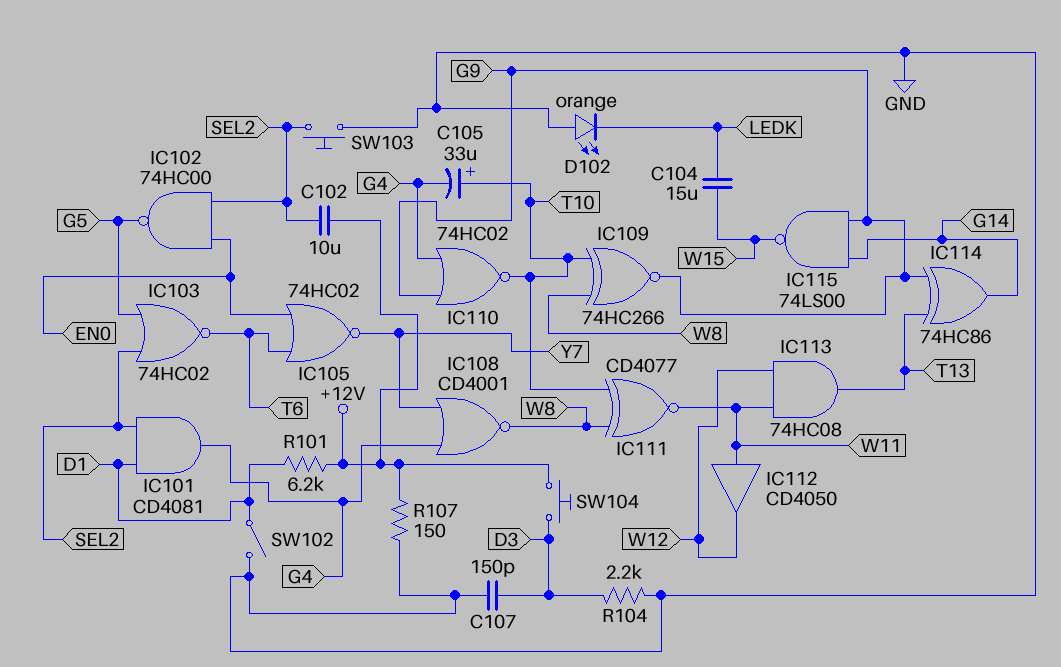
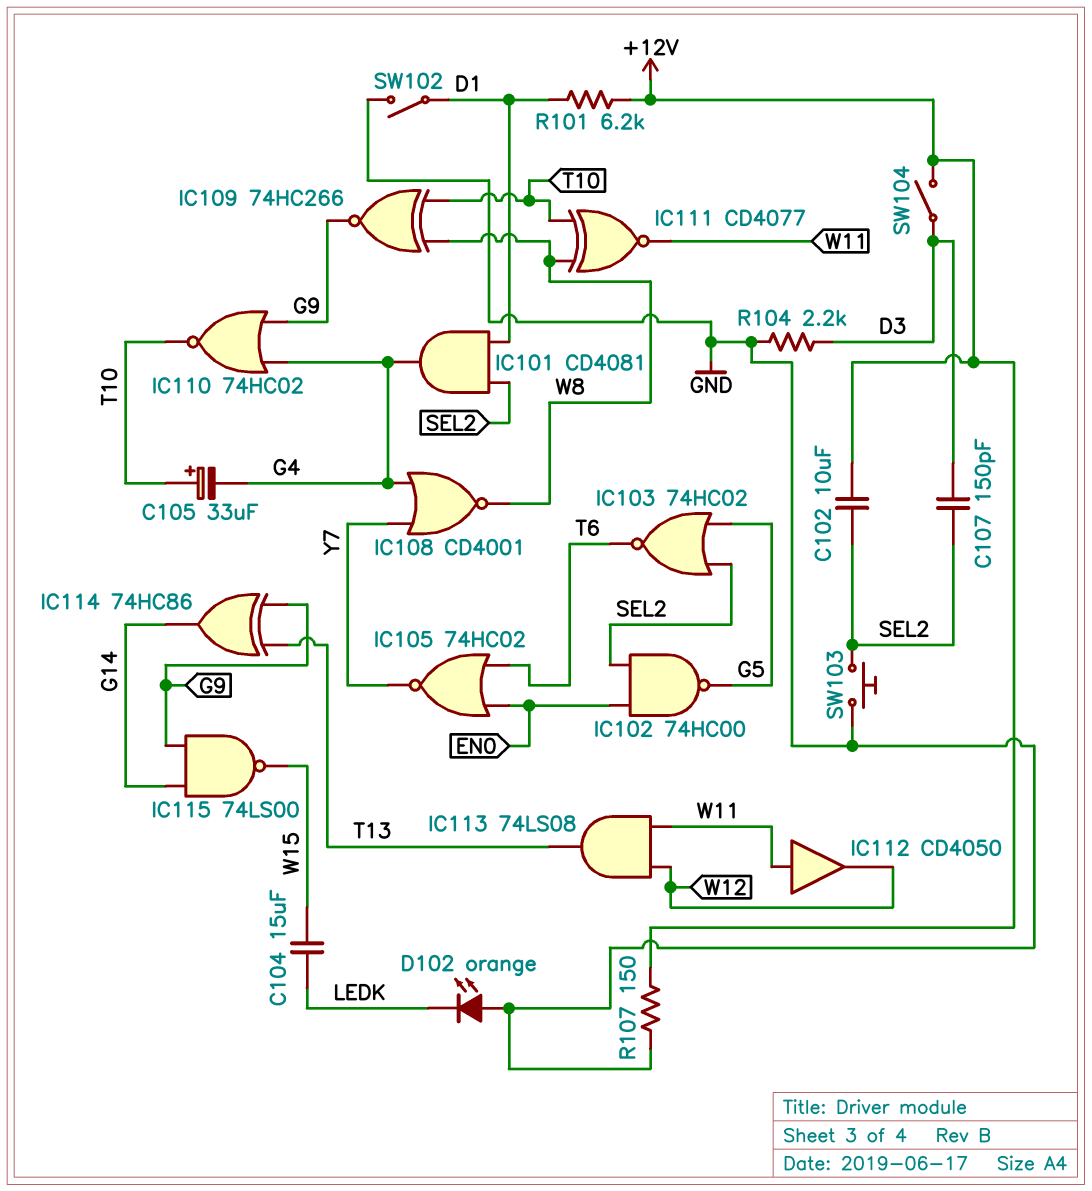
C107: 150pF (D3, GND) -> 150pF (D3, SEL2)
IC113: AND 74HC08 (in W11, in W12, out T13) -> AND 74LS08 (in W11, in W12, out T13)
SW104: button (+12V, D3) -> switch (+12V, D3)

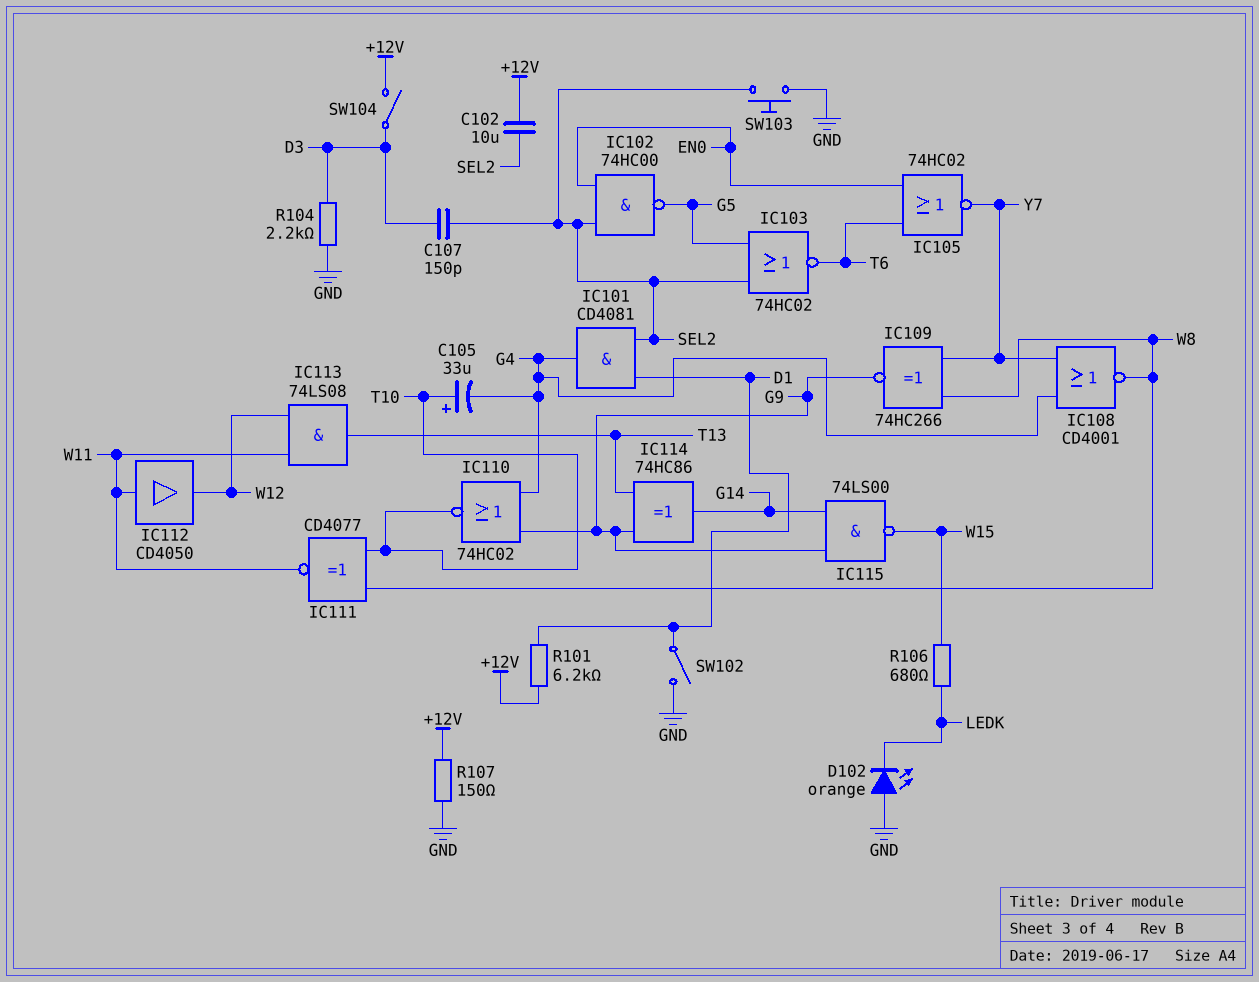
C104: 15uF (LEDK, W15) -> none
IC109: XNOR 74HC266 (in T10, in W8, out G9) -> XNOR 74HC266 (in W8, in Y7, out G9)
R106: none -> 680 (LEDK, W15)

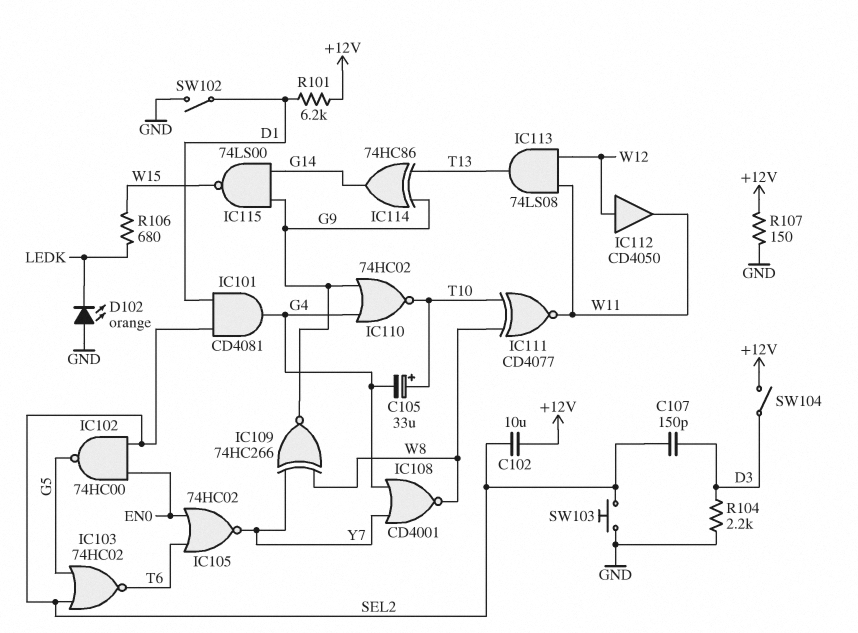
IC112: buffer CD4050 (in W11, out W12) -> buffer CD4050 (in W12, out W11)

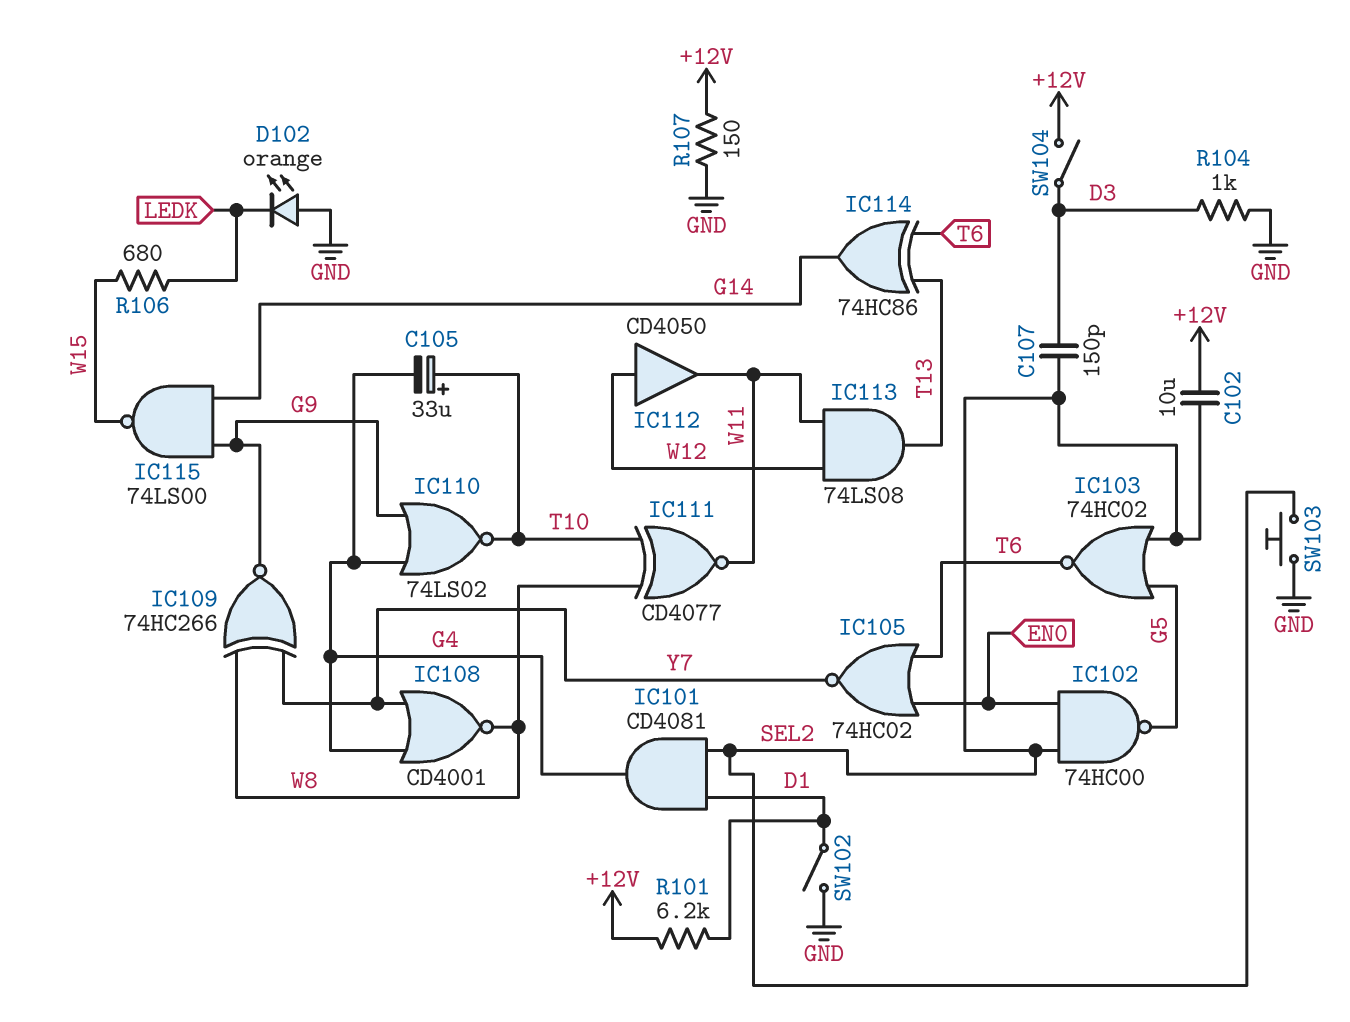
IC110: NOR 74HC02 (in G4, in G9, out T10) -> NOR 74LS02 (in G4, in G9, out T10)
IC114: XOR 74HC86 (in G9, in T13, out G14) -> XOR 74HC86 (in T6, in T13, out G14)
R104: 2.2k (D3, GND) -> 1k (D3, GND)

